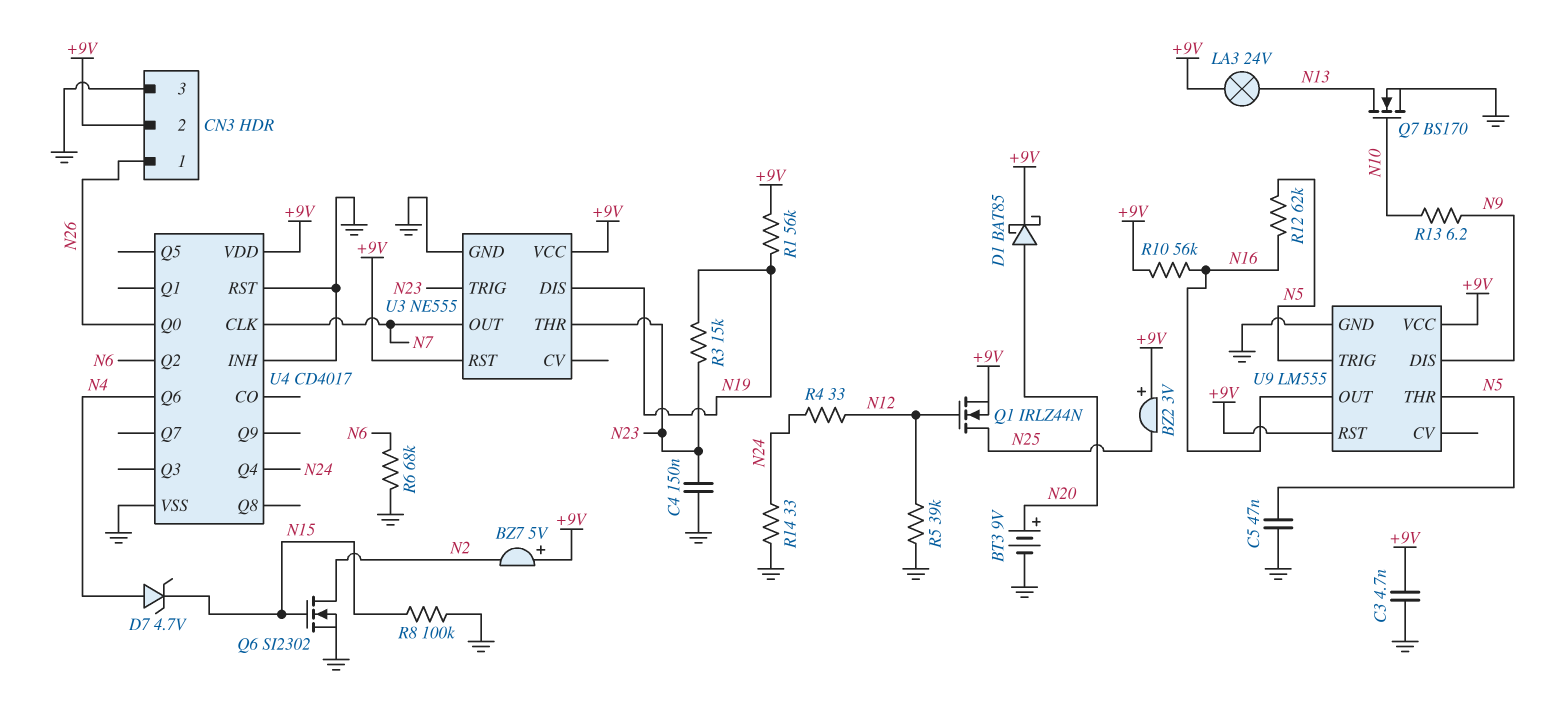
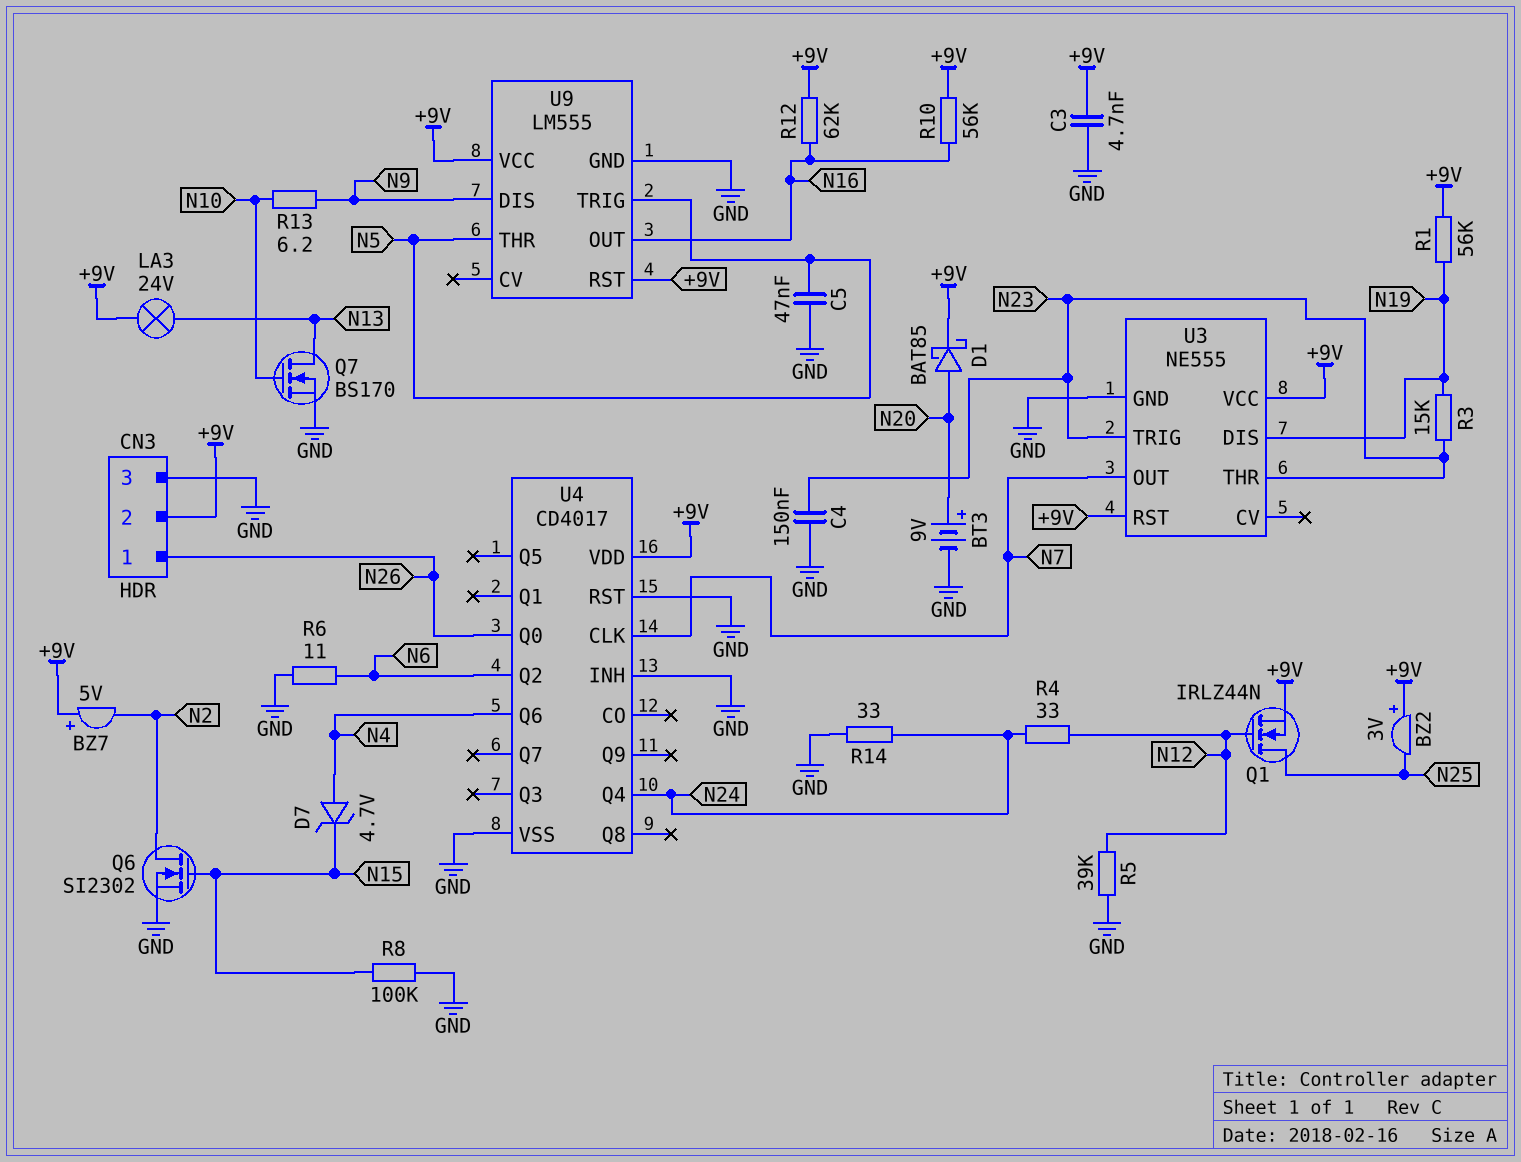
R6: 68k (GND, N6) -> 11 (GND, N6)
R12: 62k (N5, N16) -> 62k (+9V, N16)

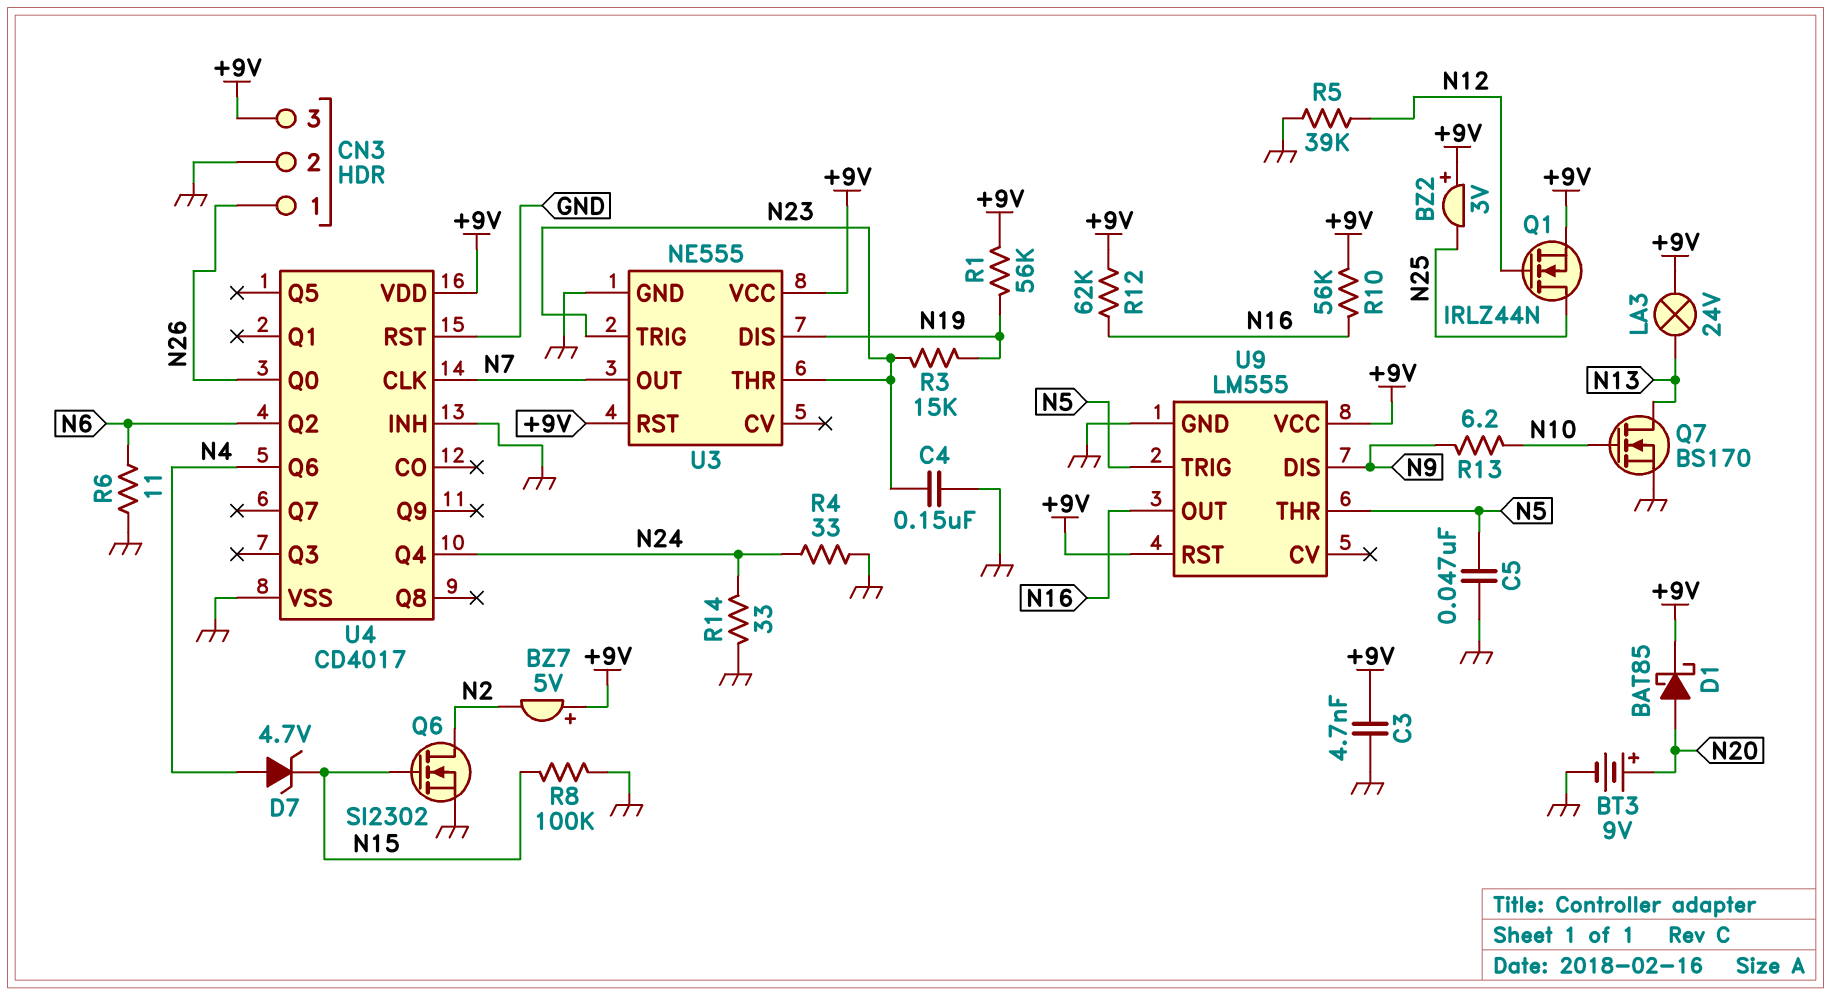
CN3 pin 2: +9V -> GND
CN3 pin 3: GND -> +9V
R4: 33 (N12, N24) -> 33 (GND, N24)

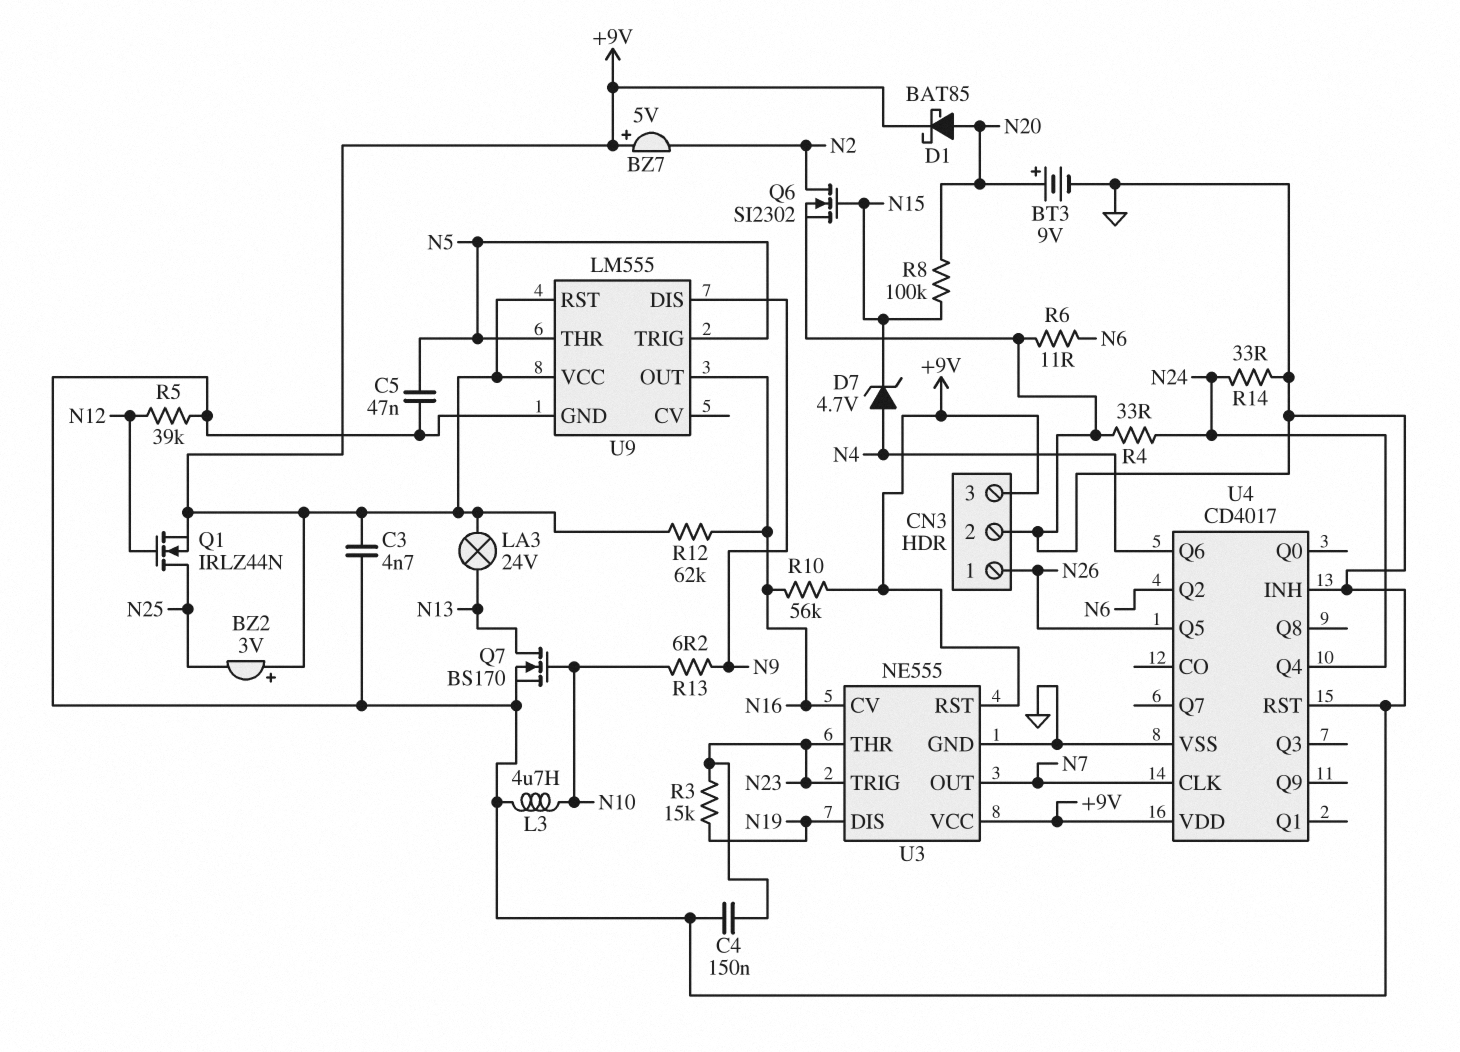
L3: none -> 4.7uH (GND, N10)
R1: 56k (+9V, N19) -> none
R8: 100k (GND, N15) -> 100k (N15, N20)
U3 pin CV: none -> N16
U4 pin Q0: N26 -> none
U4 pin Q5: none -> N26

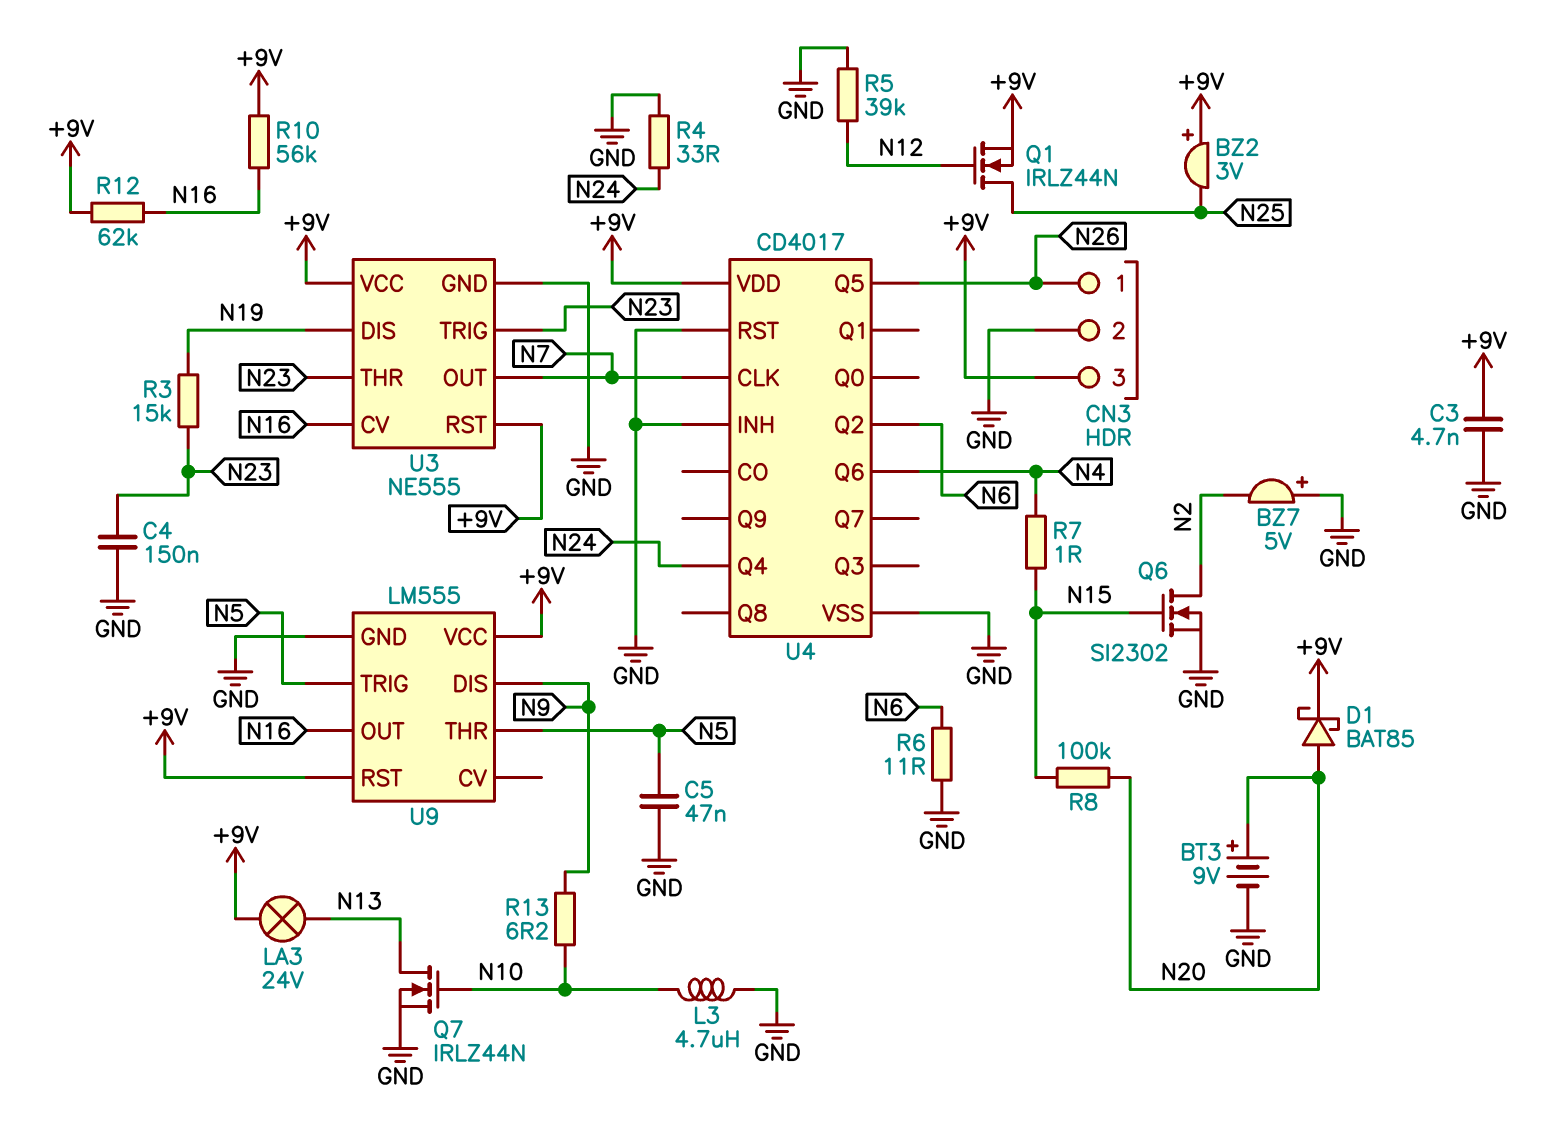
BZ7: buzzer 5V (plus +9V, minus N2) -> buzzer 5V (plus GND, minus N2)
D7: zener 4.7V (A N4, K N15) -> none
Q7: NMOS BS170 (G N10, D N13, S GND) -> NMOS IRLZ44N (G N10, D N13, S GND)
R7: none -> 1 (N4, N15)
R14: 33 (GND, N24) -> none

